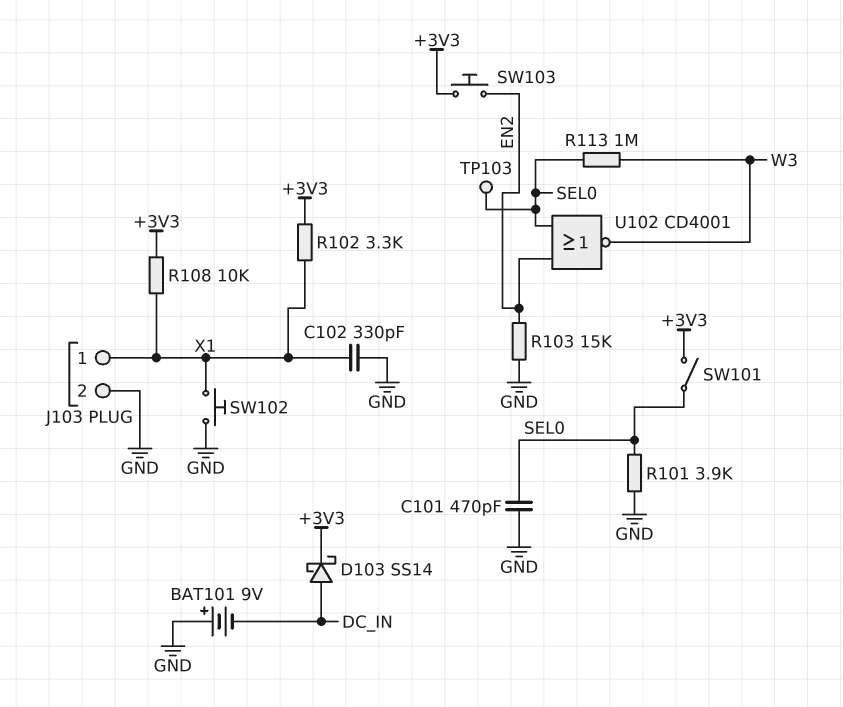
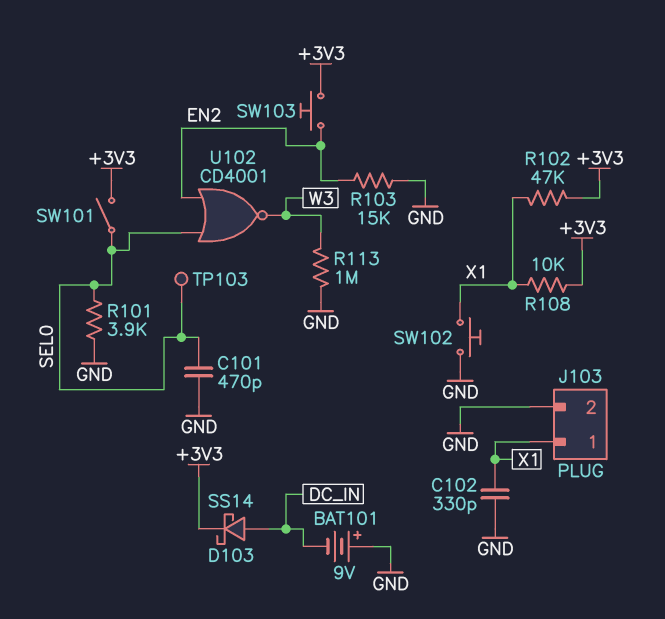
R102: 3.3k (+3V3, X1) -> 47k (+3V3, X1)
R113: 1M (SEL0, W3) -> 1M (GND, W3)

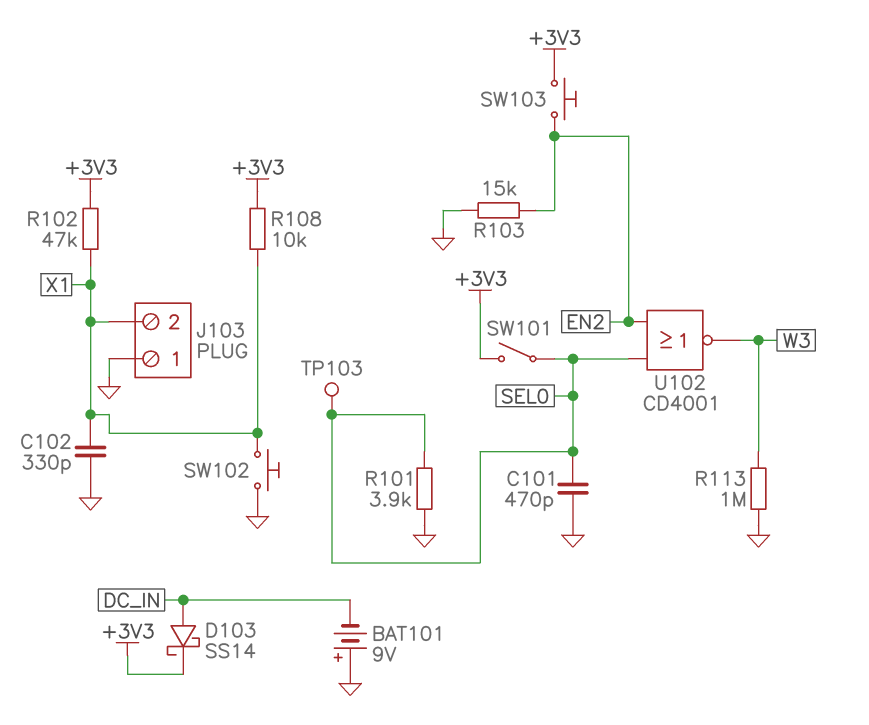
J103 pin 1: X1 -> GND
J103 pin 2: GND -> X1

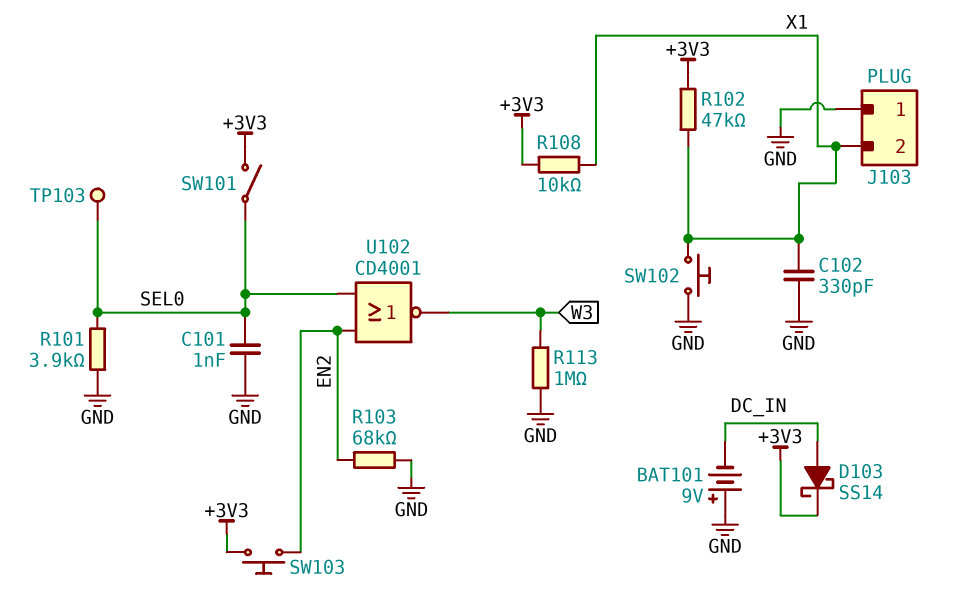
C101: 470pF (GND, SEL0) -> 1nF (GND, SEL0)
R103: 15k (EN2, GND) -> 68k (EN2, GND)

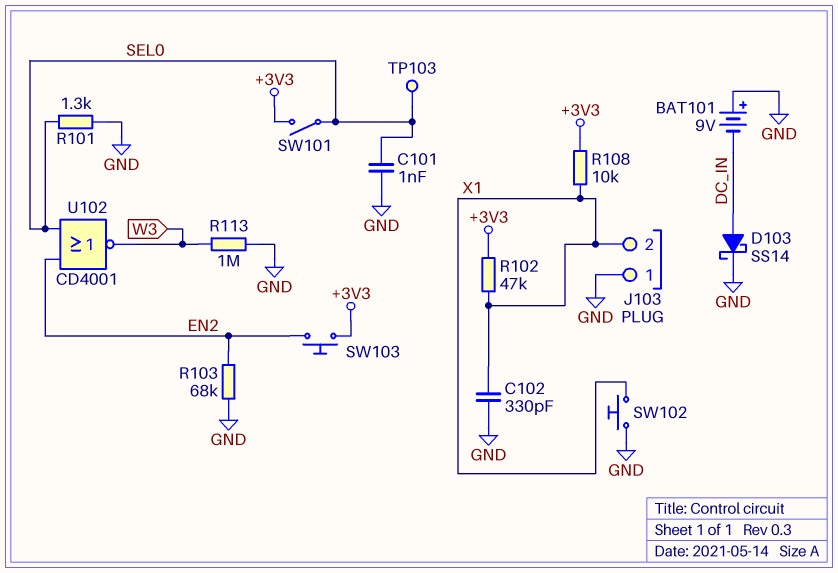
D103: schottky SS14 (A DC_IN, K +3V3) -> schottky SS14 (A DC_IN, K GND)
R101: 3.9k (GND, SEL0) -> 1.3k (GND, SEL0)

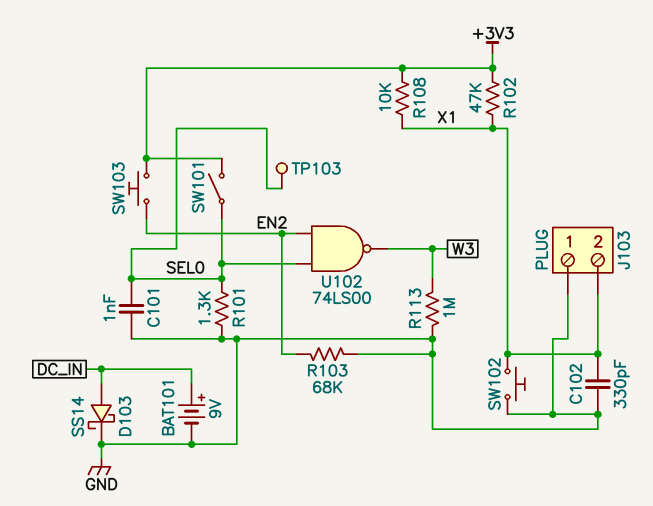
BAT101: 9V (plus GND, minus DC_IN) -> 9V (plus DC_IN, minus GND)
U102: NOR CD4001 (in EN2, in SEL0, out W3) -> NAND 74LS00 (in EN2, in SEL0, out W3)

